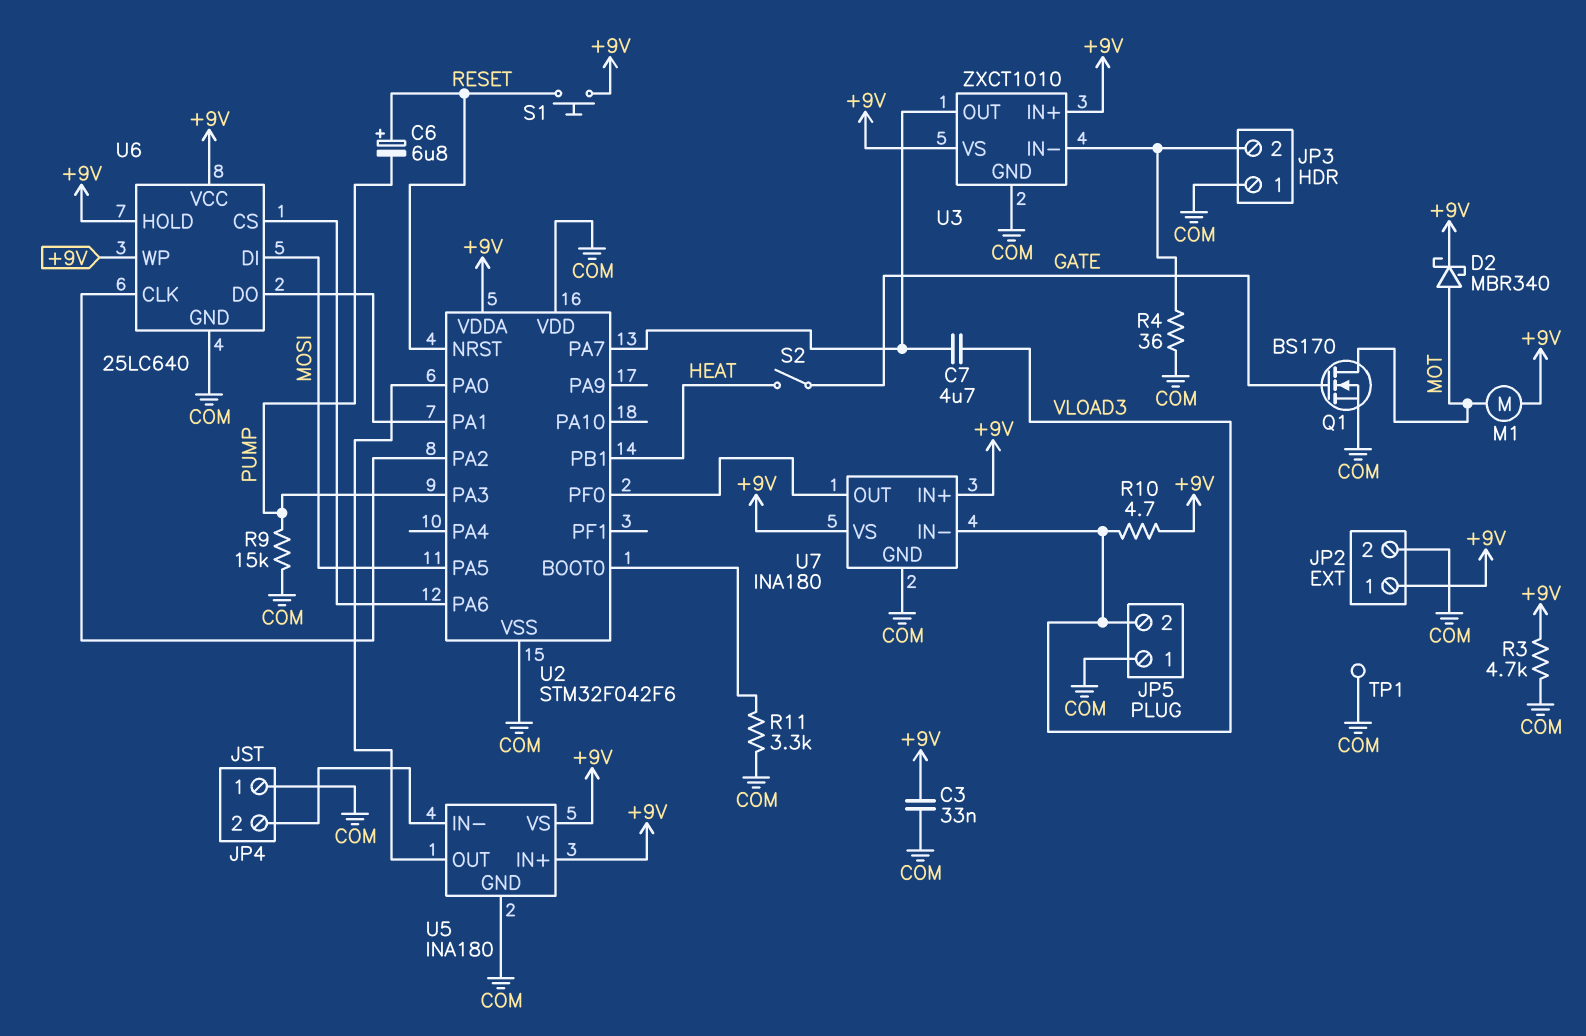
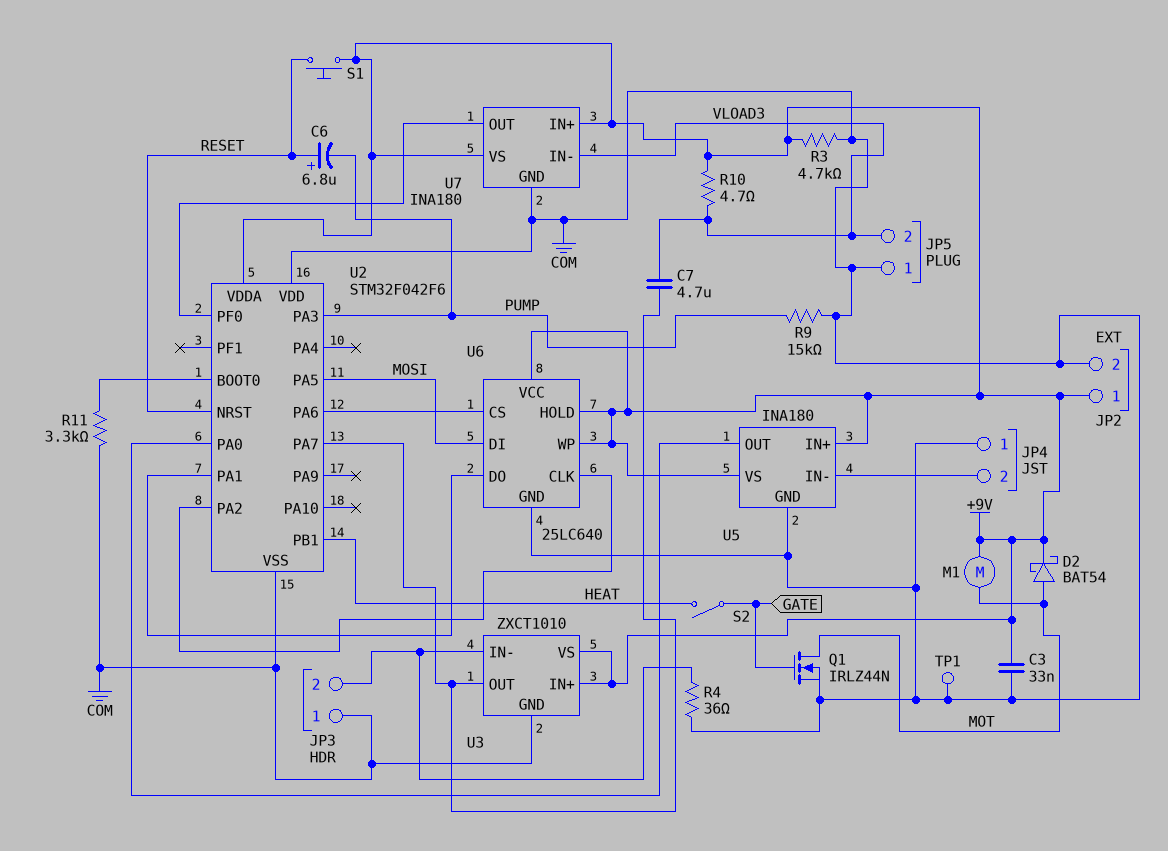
D2: schottky MBR340 (A MOT, K +9V) -> schottky BAT54 (A MOT, K +9V)
Q1: NMOS BS170 (G GATE, D MOT, S COM) -> NMOS IRLZ44N (G GATE, D MOT, S COM)

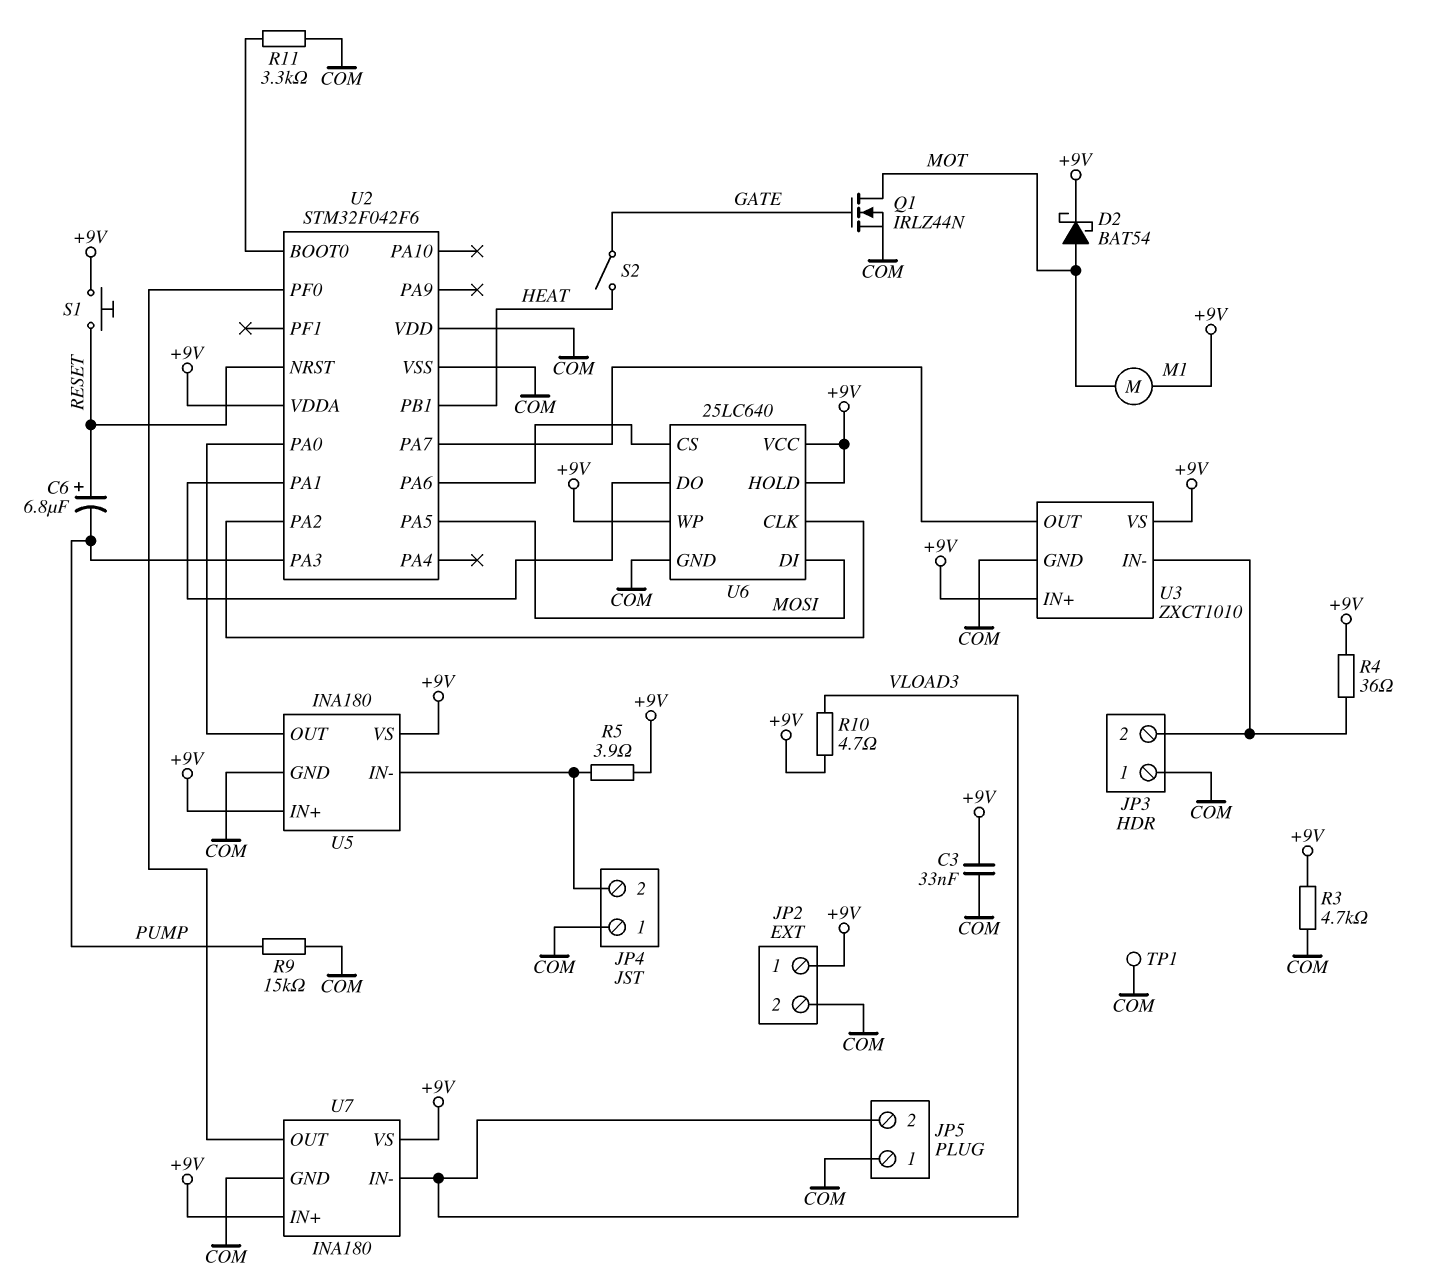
C7: 4.7uF (U2/PA7, VLOAD3) -> none
R4: 36 (COM, JP3/2) -> 36 (+9V, JP3/2)
R5: none -> 3.9 (+9V, JP4/2)

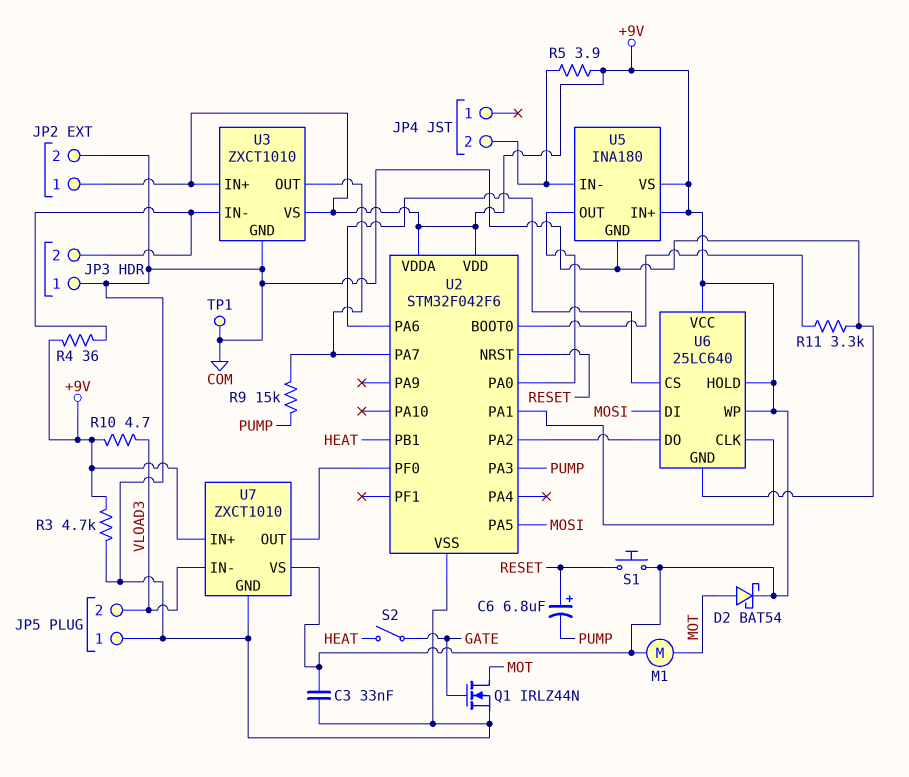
JP4 pin 1: COM -> none
R9: 15k (COM, PUMP) -> 15k (PUMP, U2/PA7)
U2 pin VDD: COM -> +9V
U6 pin CLK: U2/PA2 -> U2/PA1
U6 pin DO: U2/PA1 -> U2/PA2
U7: INA180 -> ZXCT1010

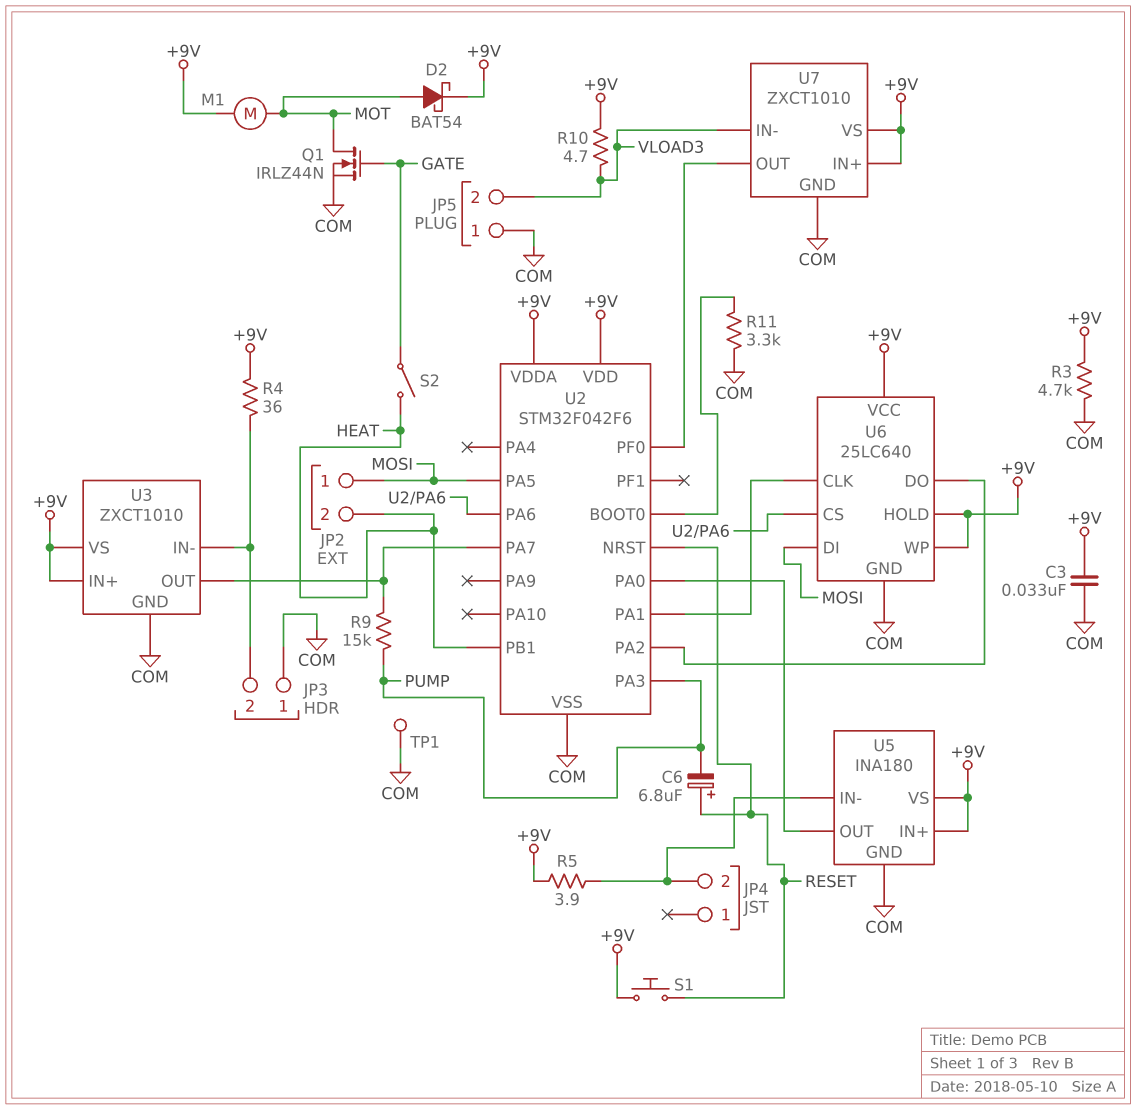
JP2 pin 1: +9V -> MOSI
JP2 pin 2: COM -> HEAT

